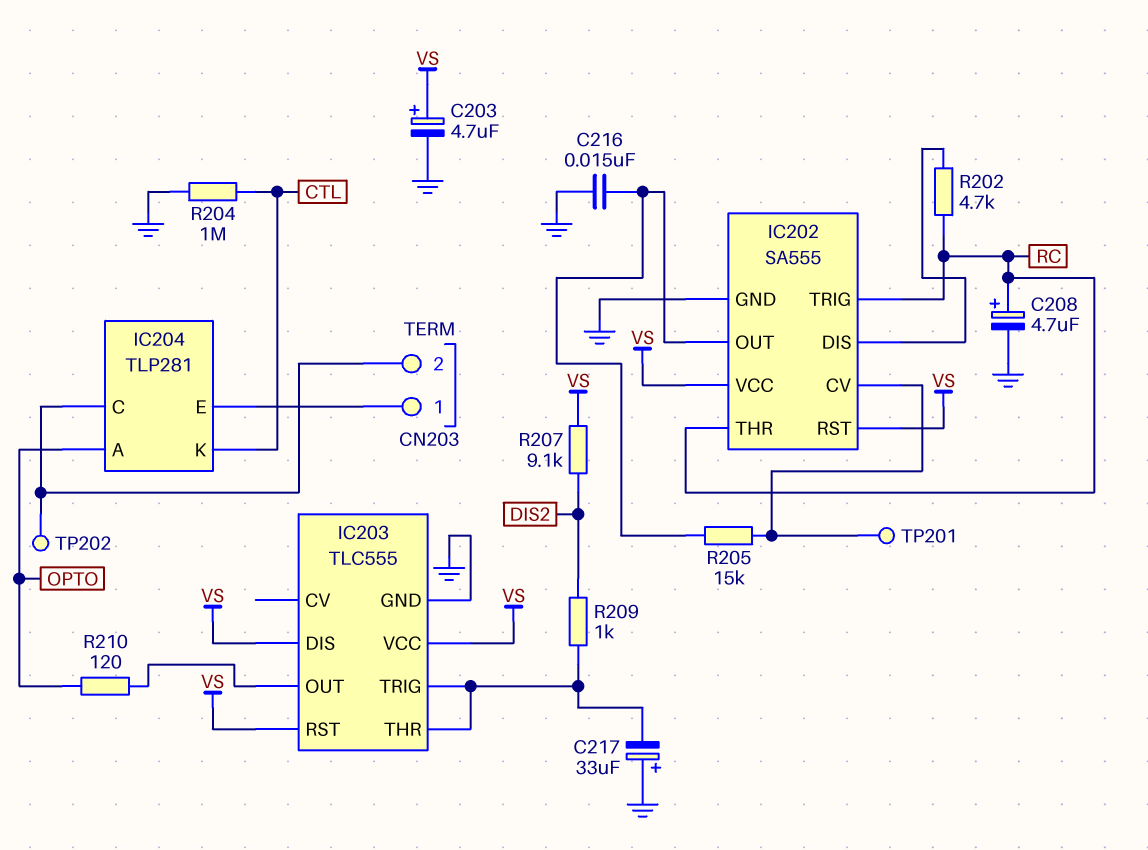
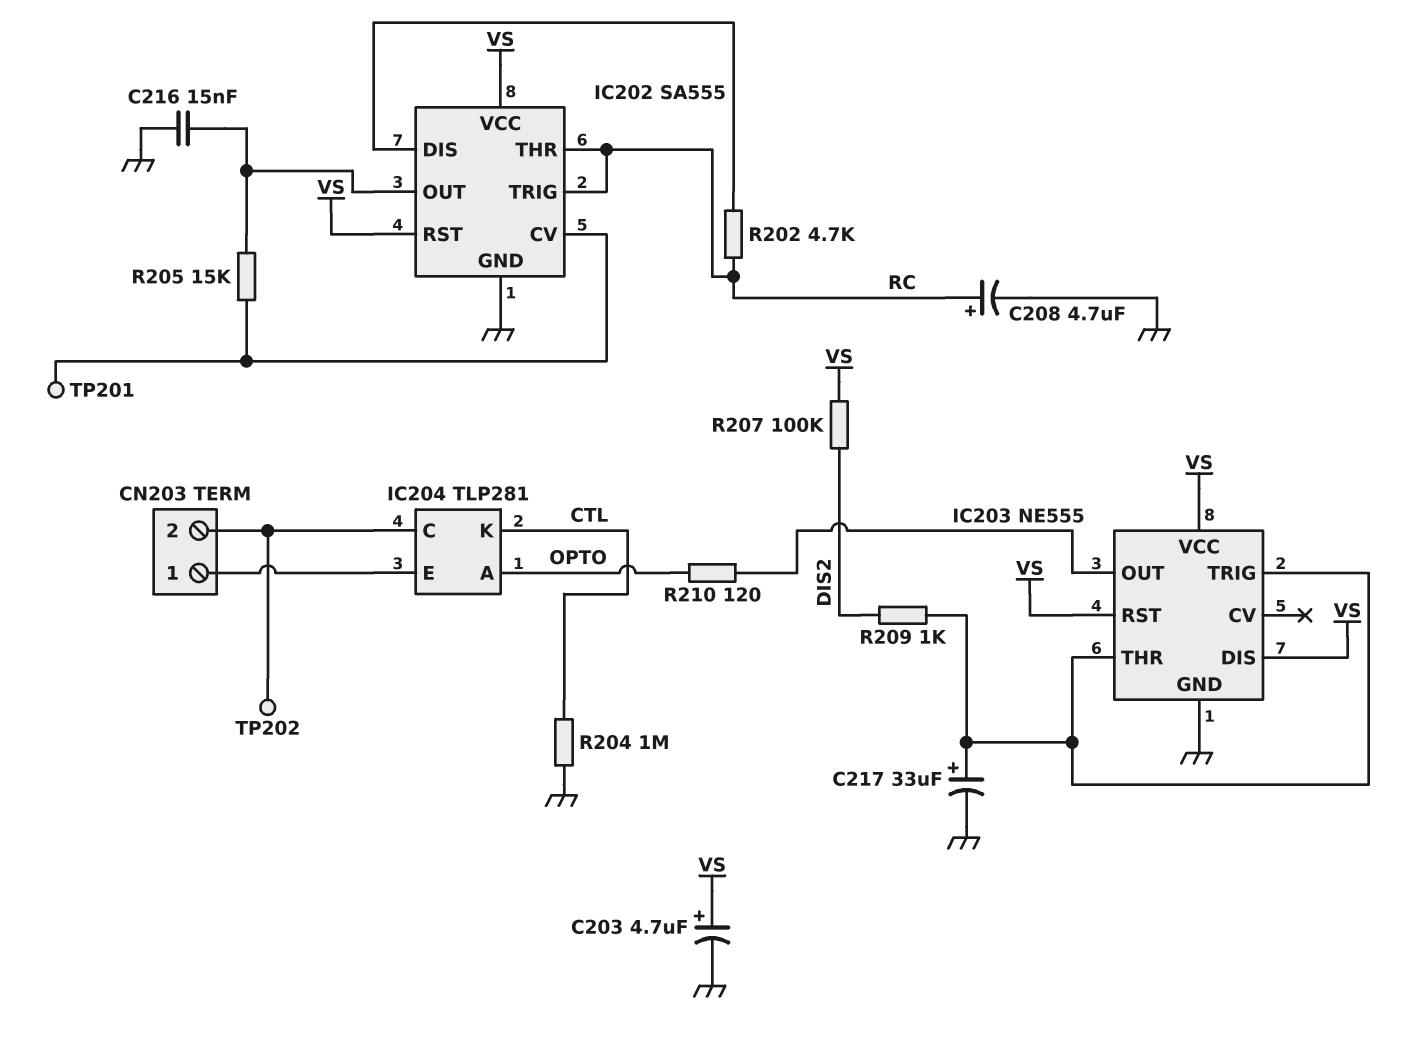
C217: 33uF (plus GND, minus IC203/THR) -> 33uF (plus IC203/THR, minus GND)
IC203: TLC555 -> NE555
R207: 9.1k (DIS2, VS) -> 100k (DIS2, VS)

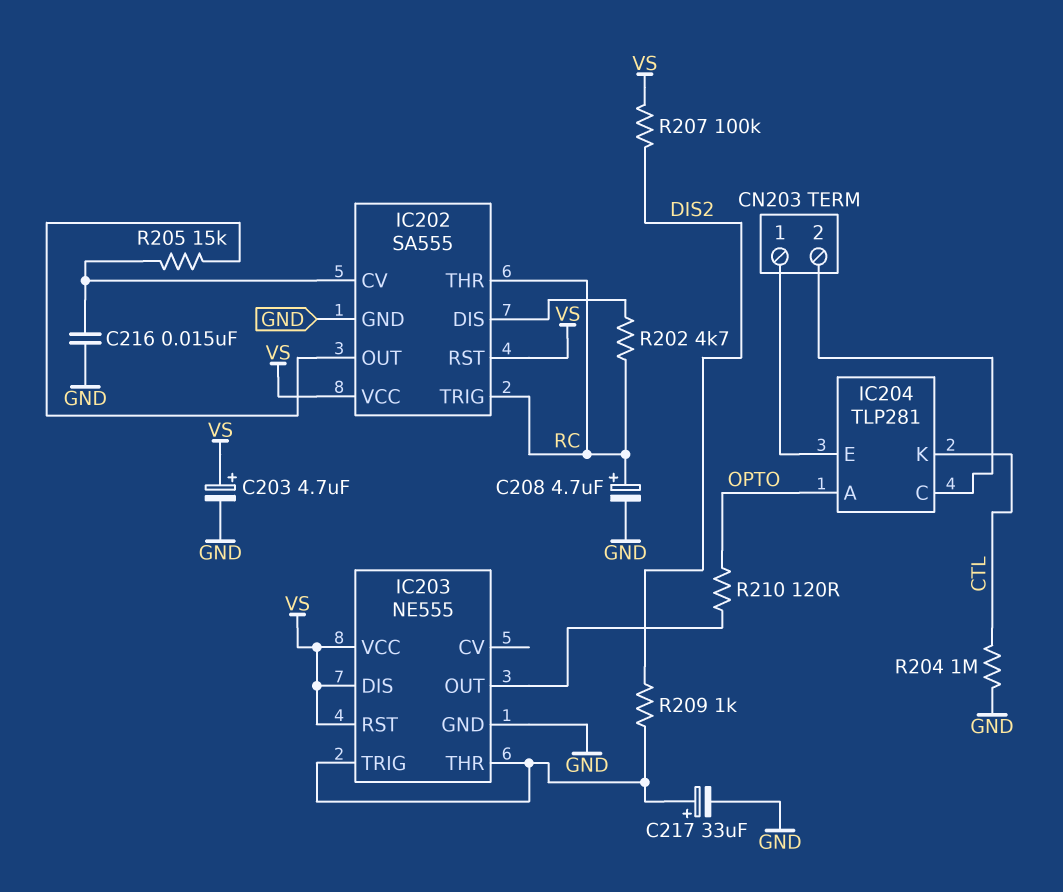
C216: 15nF (GND, IC202/OUT) -> 15nF (GND, IC202/CV)
TP201: test point (IC202/CV) -> none
TP202: test point (CN203/2) -> none

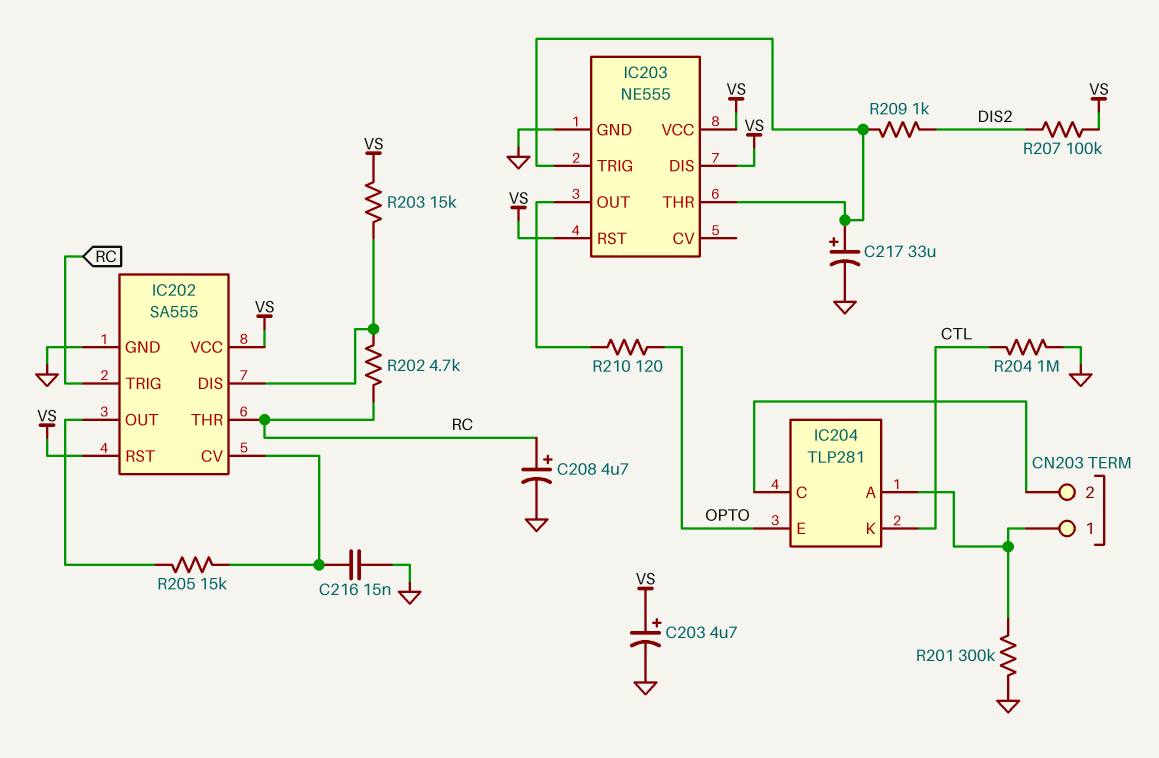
IC204 pin A: OPTO -> CN203/1
IC204 pin E: CN203/1 -> OPTO
R201: none -> 300k (CN203/1, GND)
R203: none -> 15k (IC202/DIS, VS)

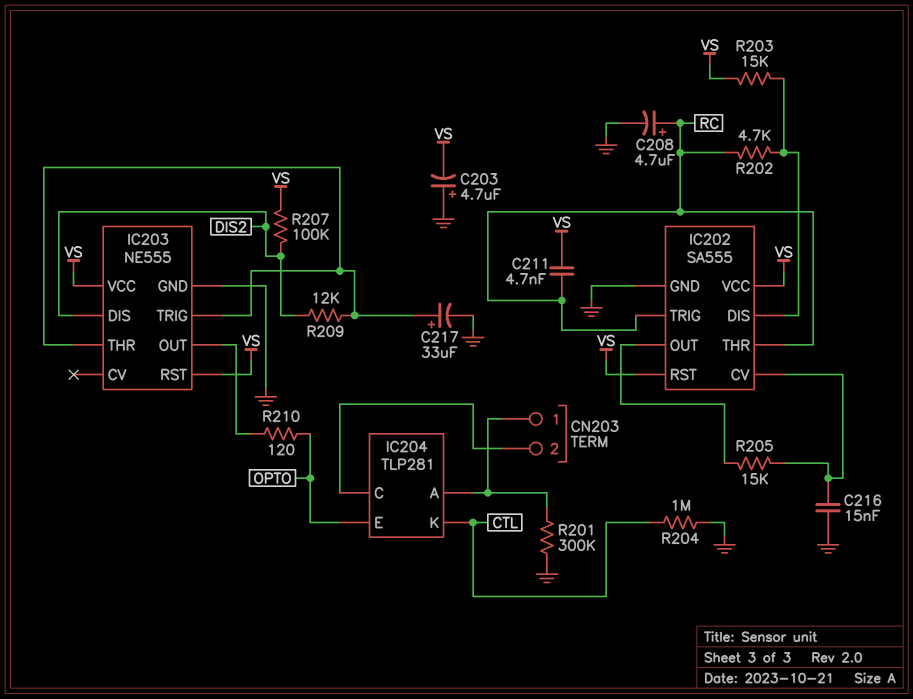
C203: 4.7uF (plus VS, minus GND) -> 4.7uF (plus GND, minus VS)
C211: none -> 4.7nF (RC, VS)
IC203 pin DIS: VS -> DIS2
R209: 1k (DIS2, IC203/THR) -> 12k (DIS2, IC203/THR)

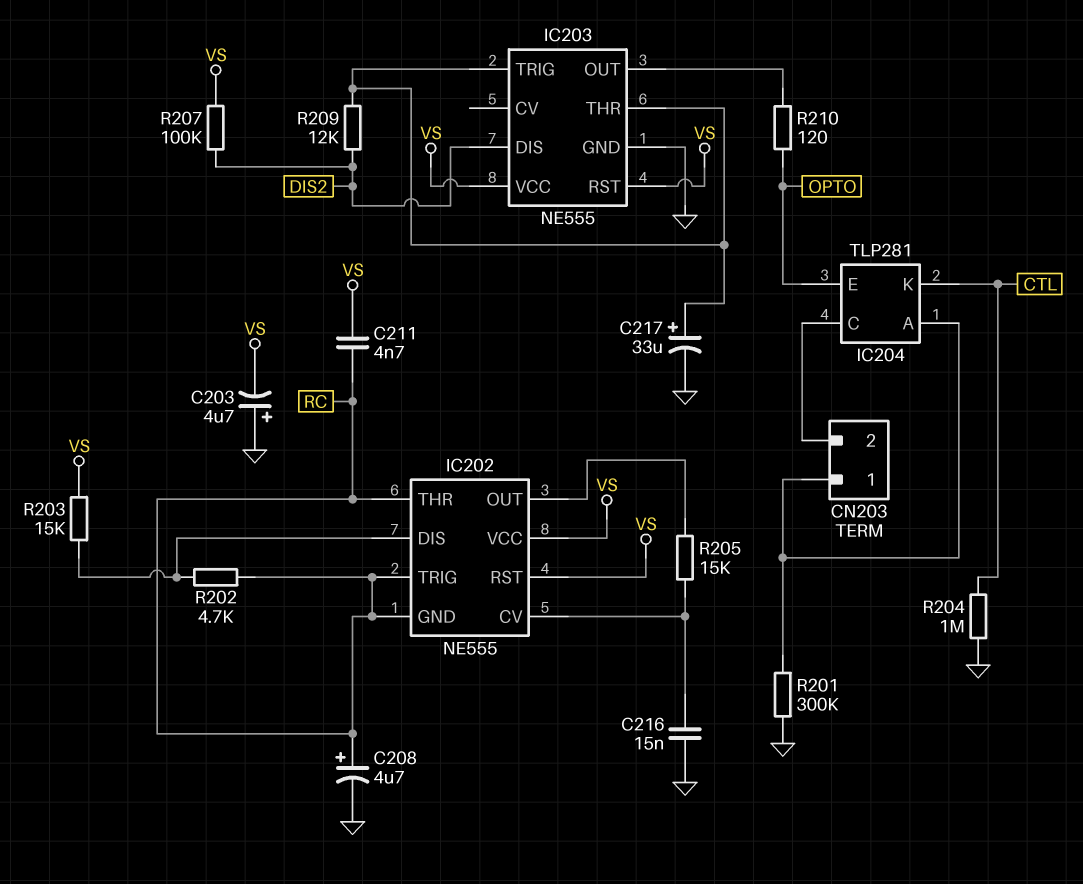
IC202: SA555 -> NE555
IC202 pin GND: GND -> RC

